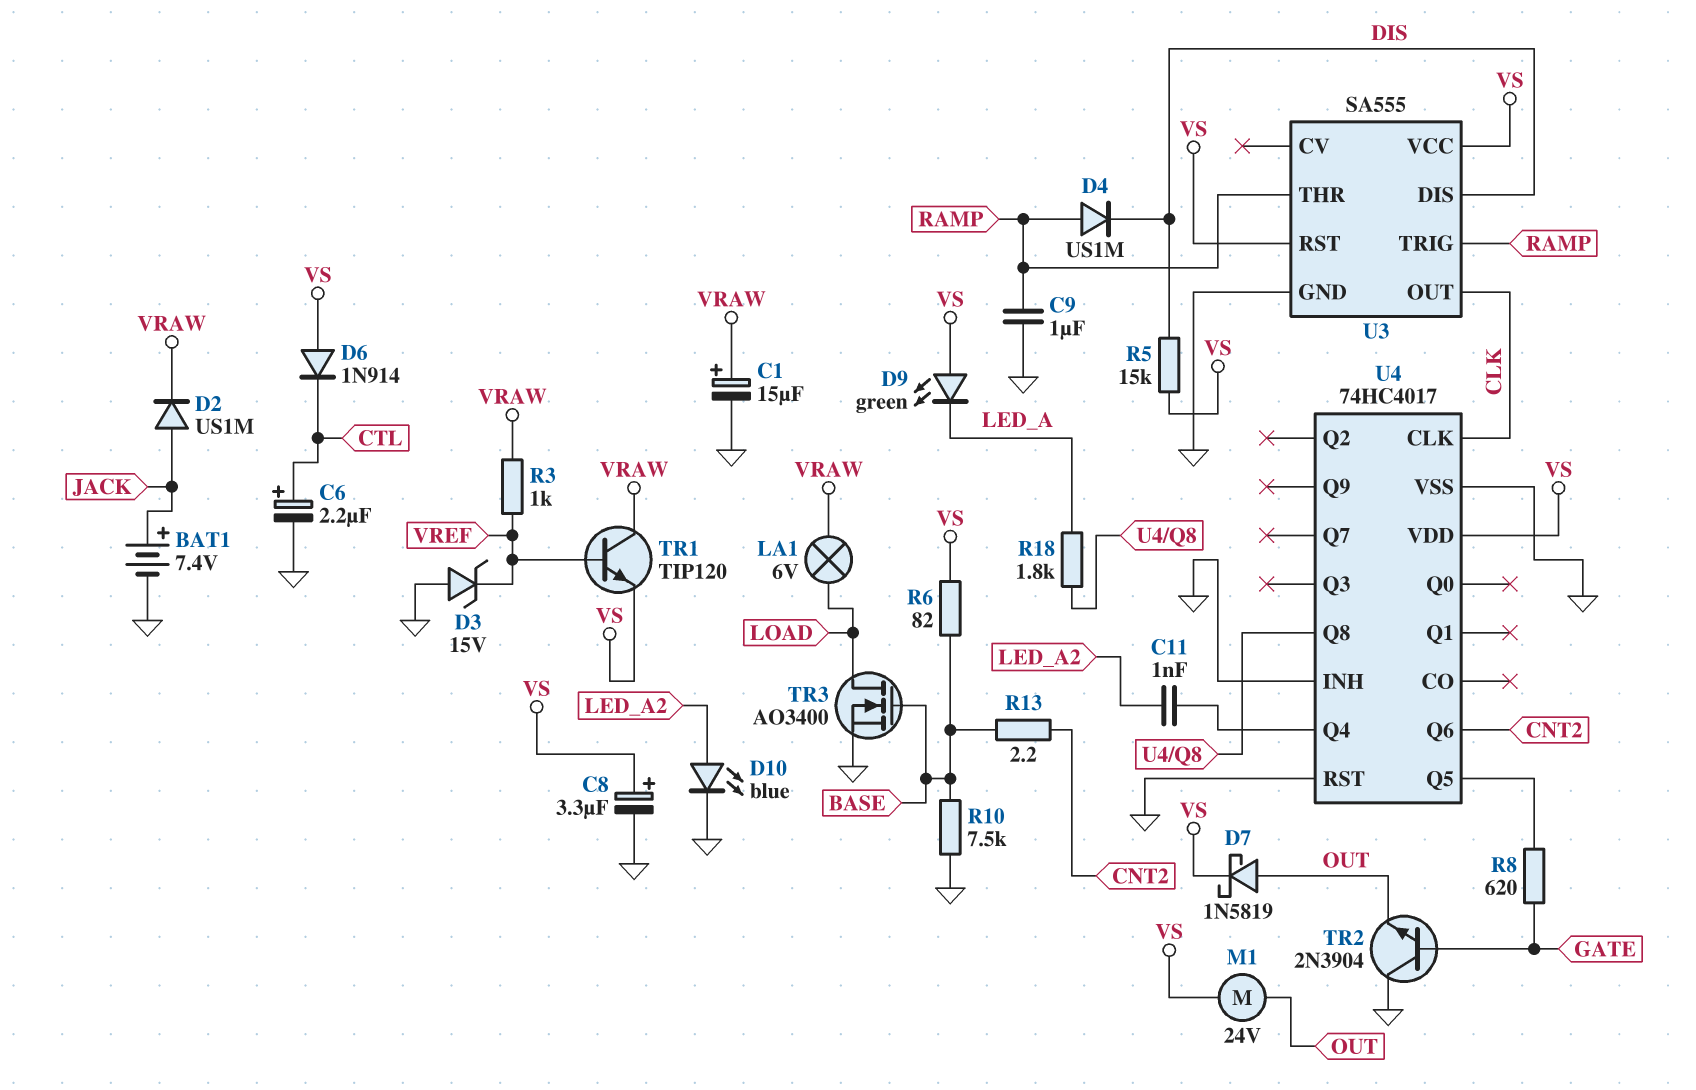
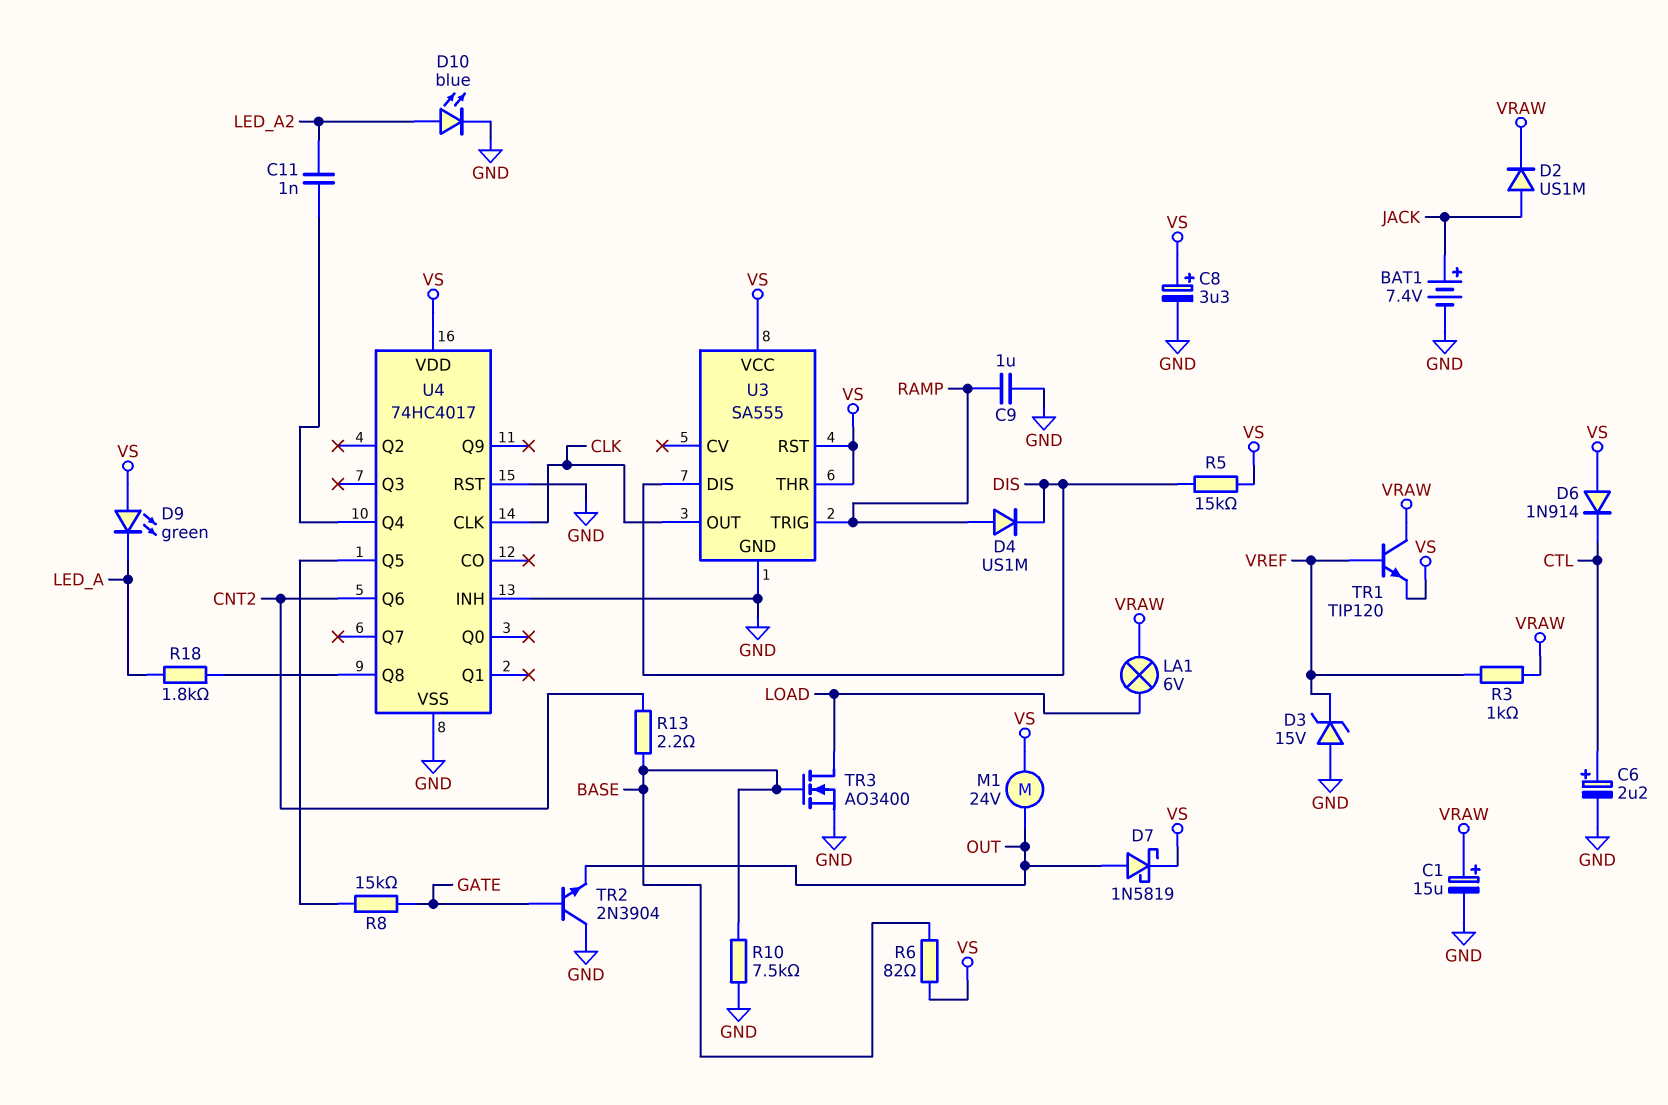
R8: 620 (GATE, U4/Q5) -> 15k (GATE, U4/Q5)
U3 pin THR: RAMP -> VS

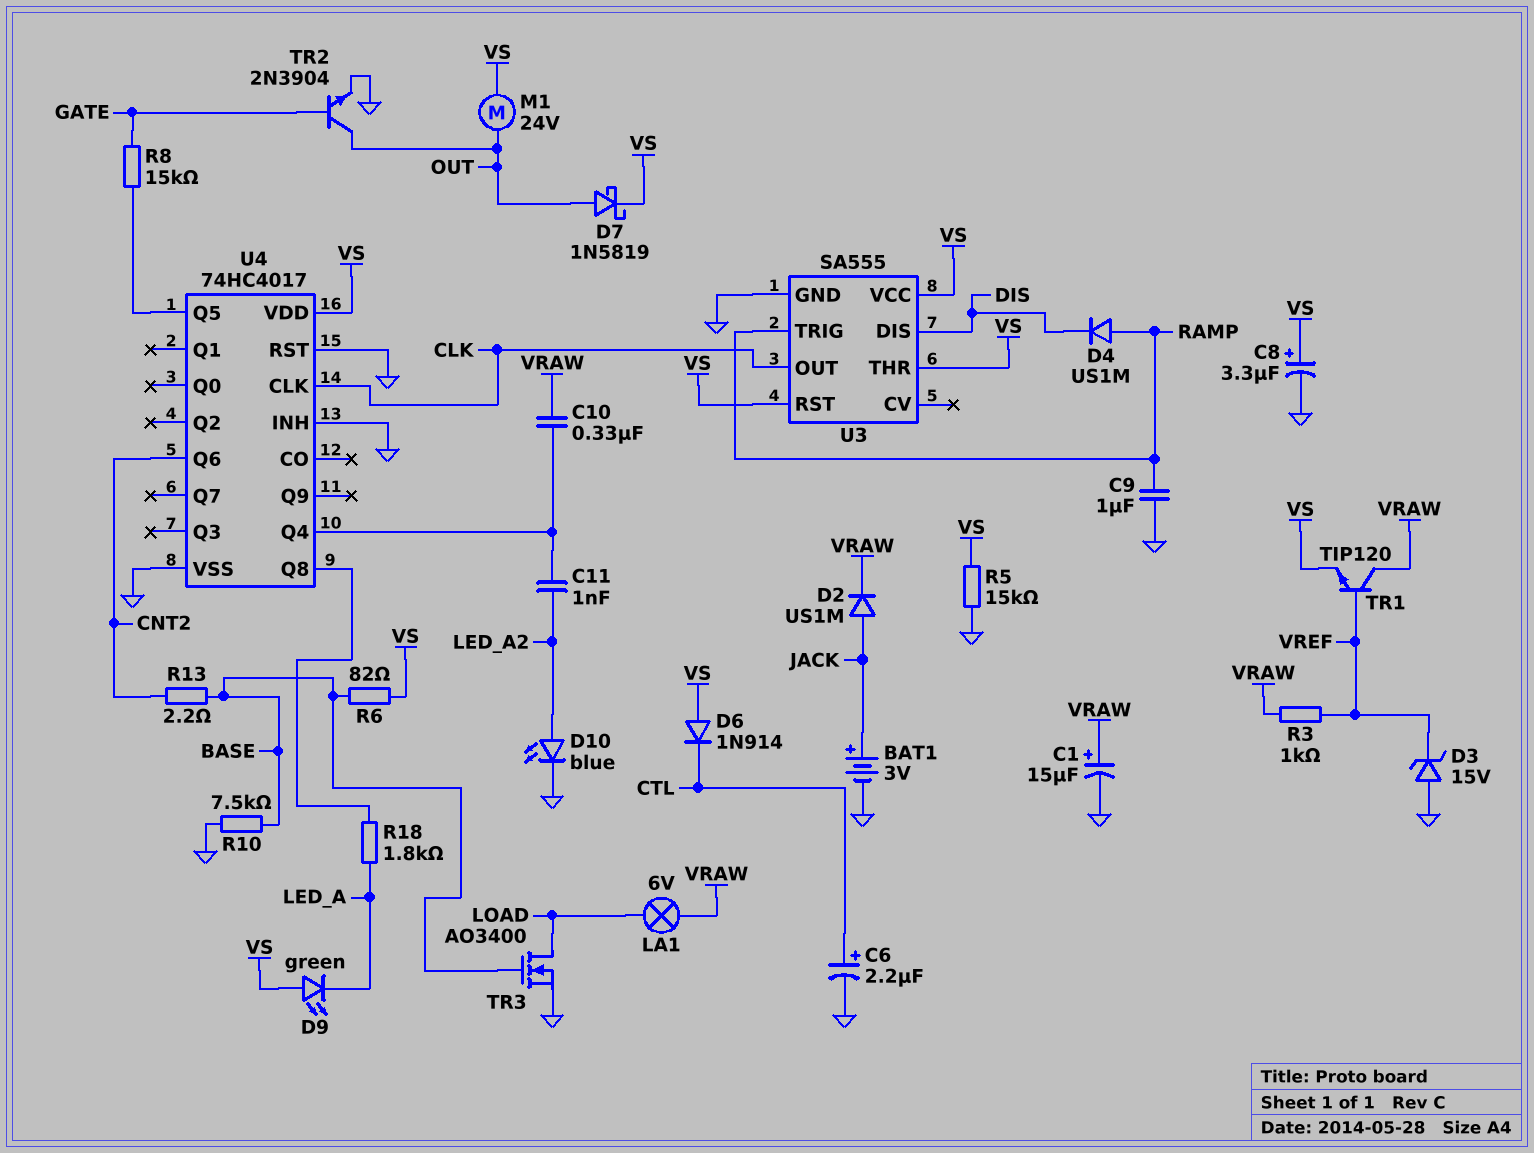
BAT1: 7.4V (plus JACK, minus GND) -> 3V (plus JACK, minus GND)
C10: none -> 330nF (U4/Q4, VRAW)
R5: 15k (DIS, VS) -> 15k (GND, VS)
TR2: NPN 2N3904 (B GATE, C GND, E OUT) -> NPN 2N3904 (B GATE, C OUT, E GND)

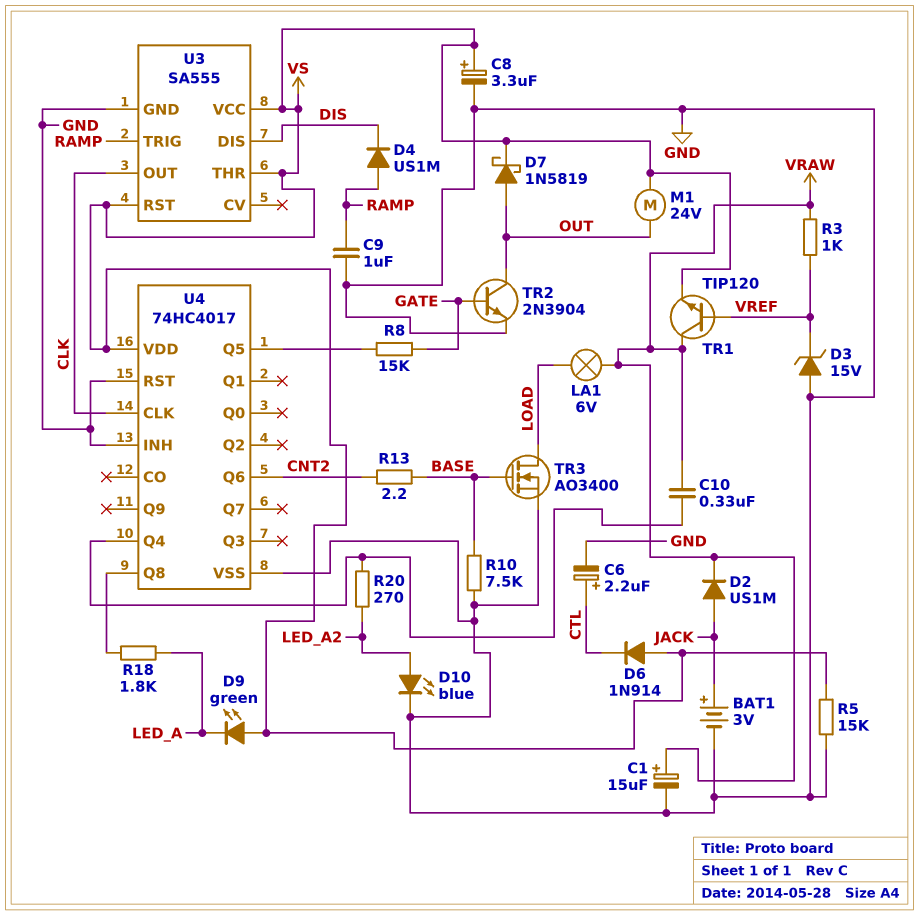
C11: 1nF (LED_A2, U4/Q4) -> none
R6: 82 (BASE, VS) -> none
R20: none -> 270 (LED_A2, U4/Q4)

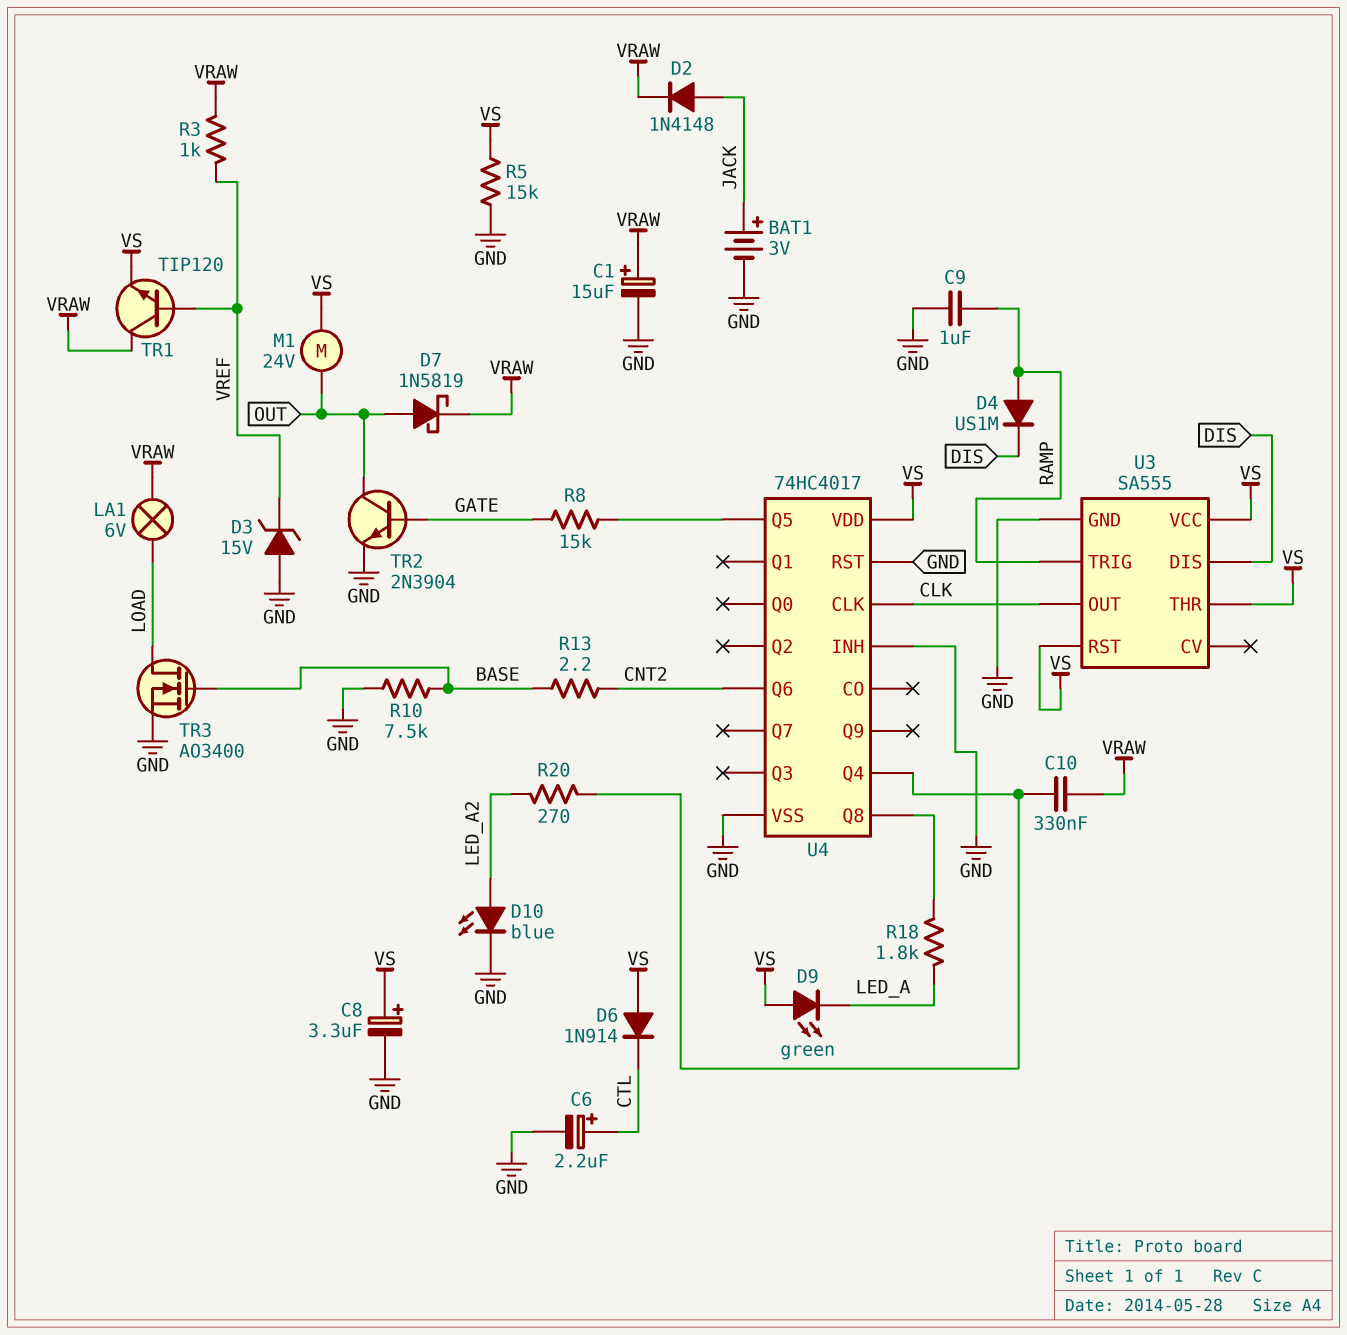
D2: diode US1M (A JACK, K VRAW) -> diode 1N4148 (A JACK, K VRAW)
D7: schottky 1N5819 (A OUT, K VS) -> schottky 1N5819 (A OUT, K VRAW)

